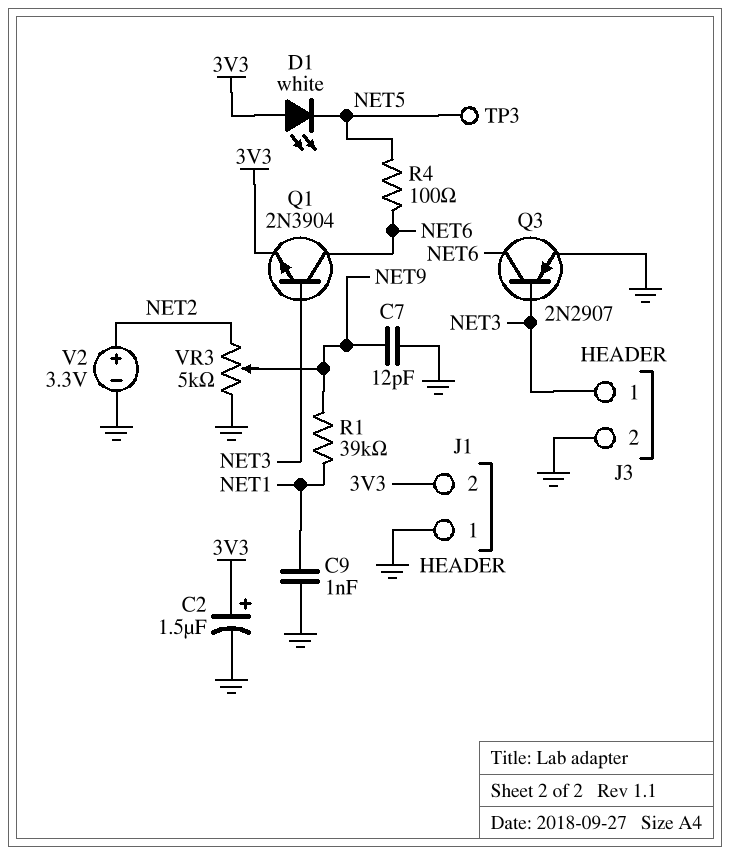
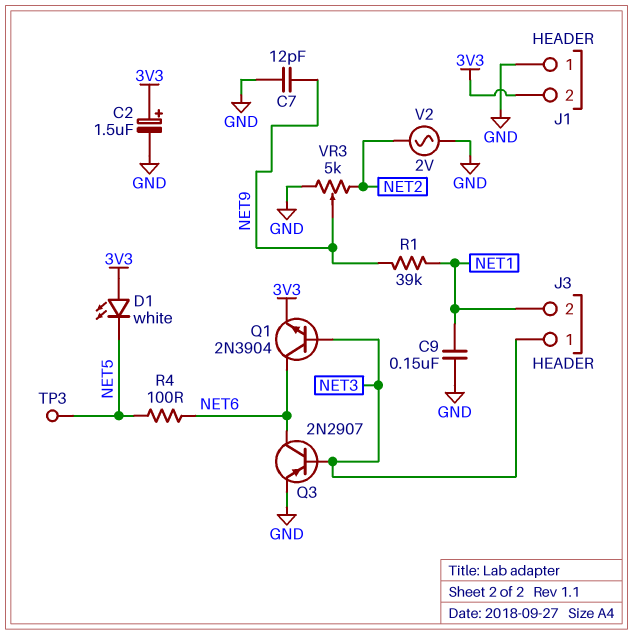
C9: 1nF (GND, NET1) -> 150nF (GND, NET1)
J3 pin 2: GND -> NET1
V2: 3.3V (plus NET2, minus GND) -> AC 2V (GND, NET2)

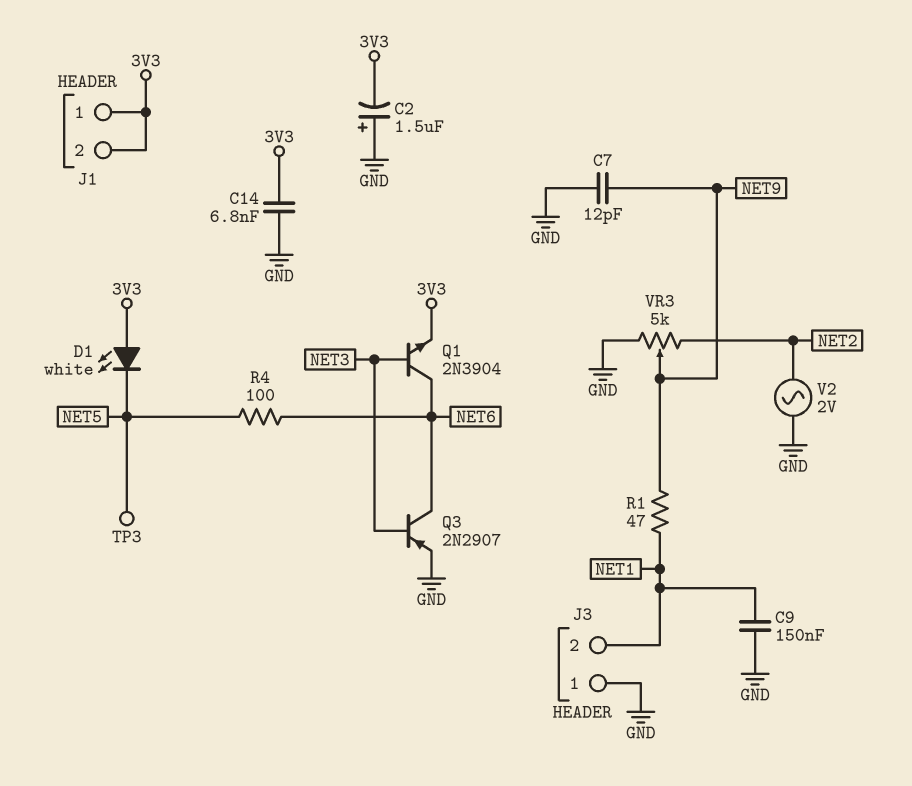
C2: 1.5uF (plus 3V3, minus GND) -> 1.5uF (plus GND, minus 3V3)
C14: none -> 6.8nF (3V3, GND)
J1 pin 1: GND -> 3V3
J3 pin 1: NET3 -> GND
R1: 39k (NET1, NET9) -> 47 (NET1, NET9)

